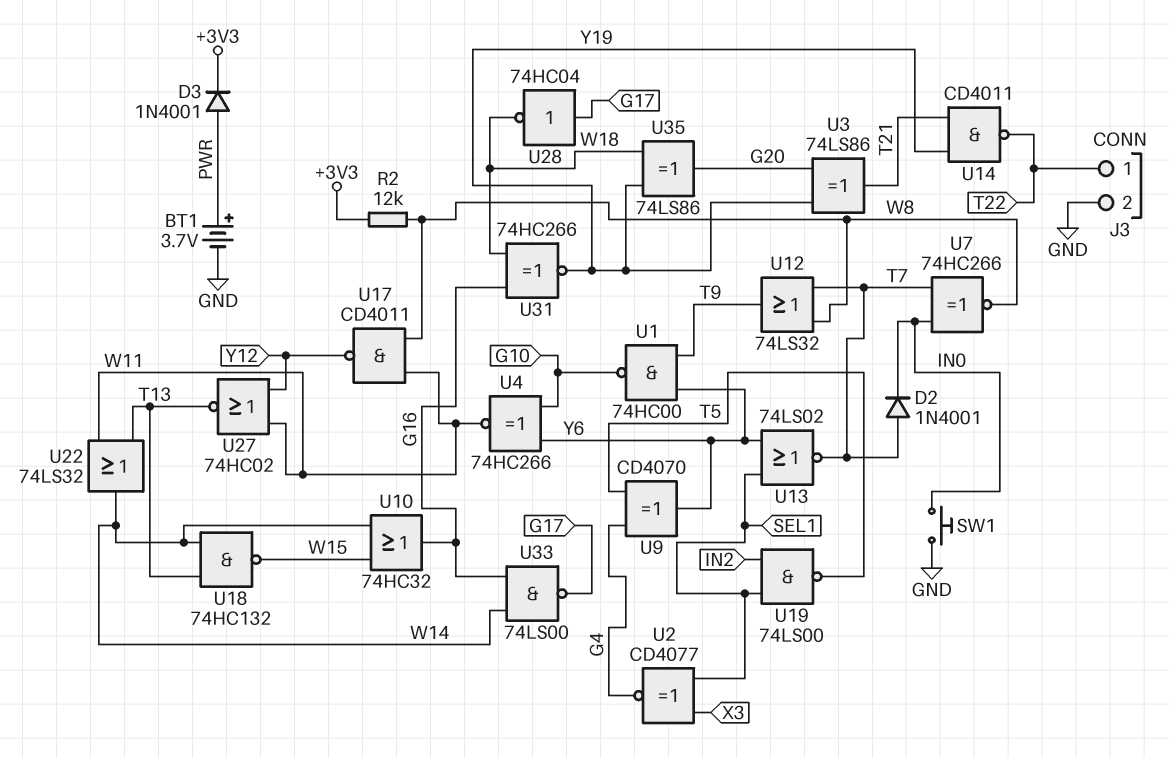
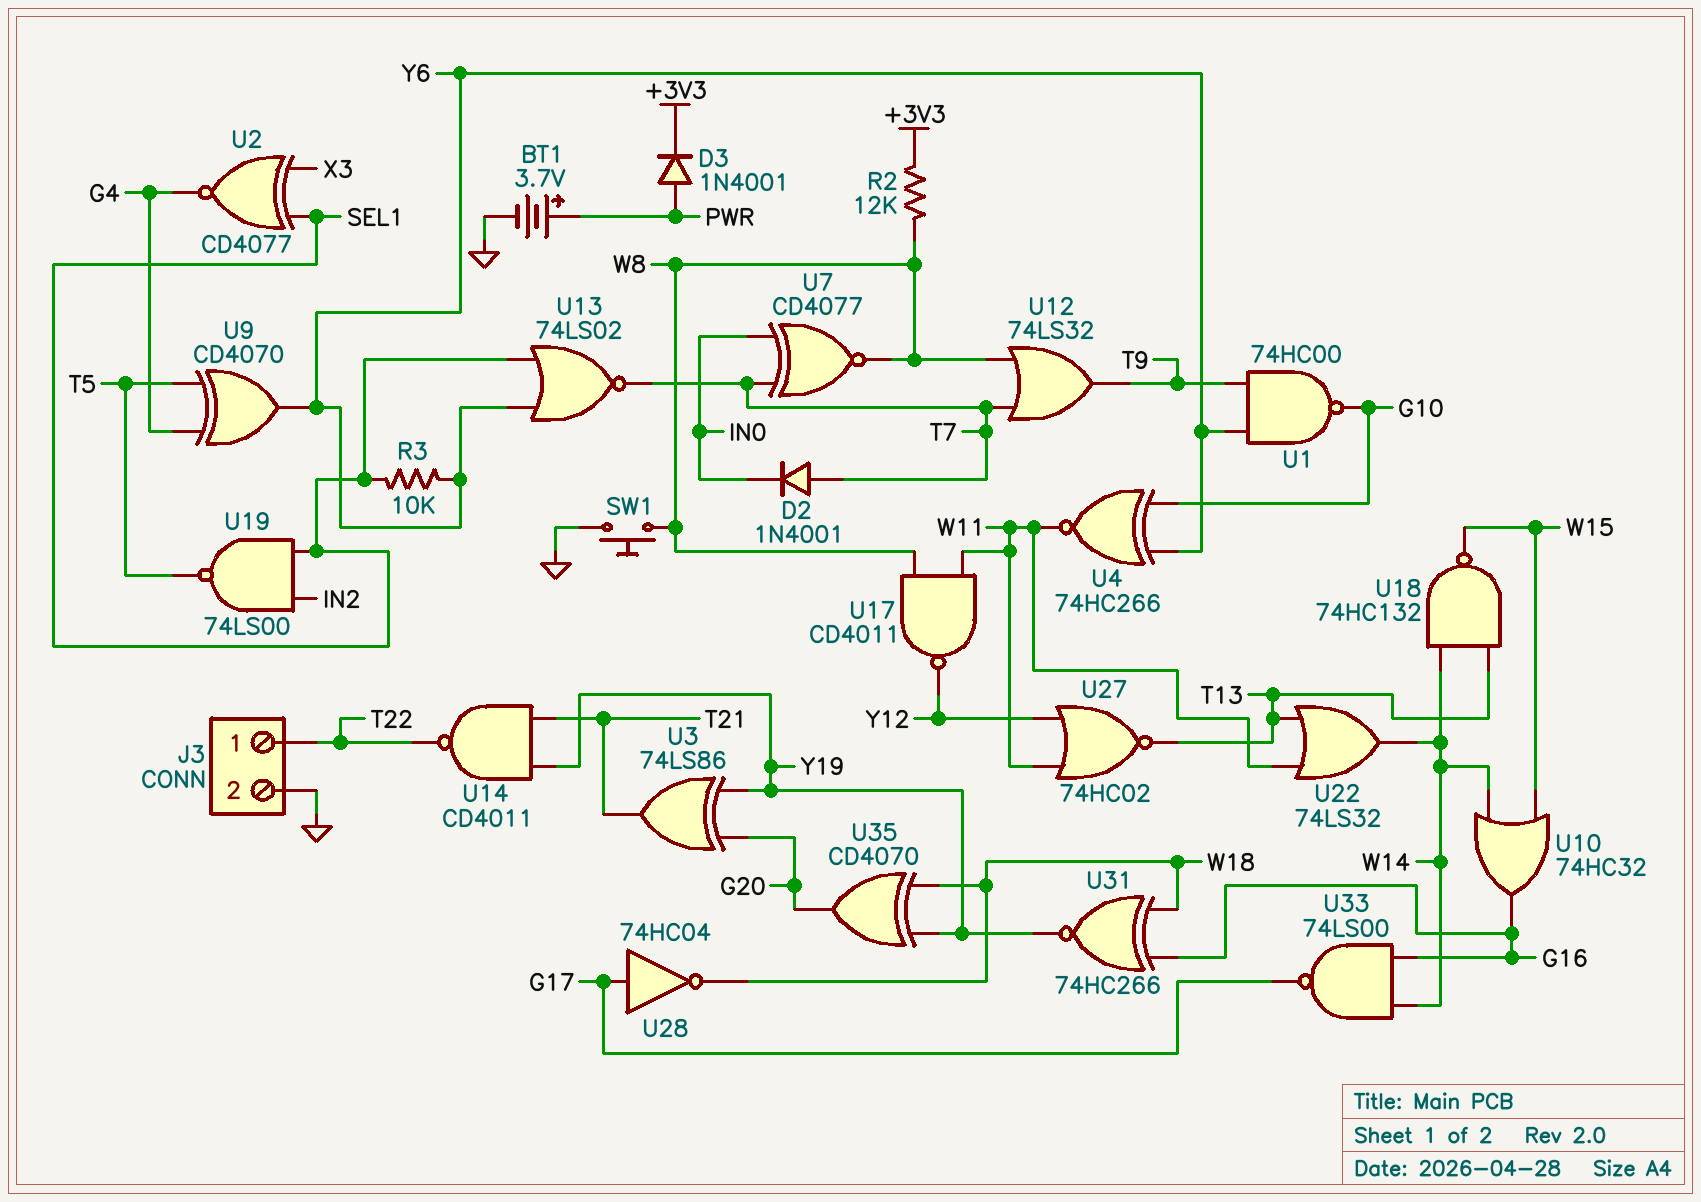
R3: none -> 10k (SEL1, Y6)
SW1: button (GND, IN0) -> button (GND, W8)
U7: XNOR 74HC266 (in IN0, in T7, out W8) -> XNOR CD4077 (in IN0, in T7, out W8)
U35: XOR 74LS86 (in W18, in Y19, out G20) -> XOR CD4070 (in W18, in Y19, out G20)

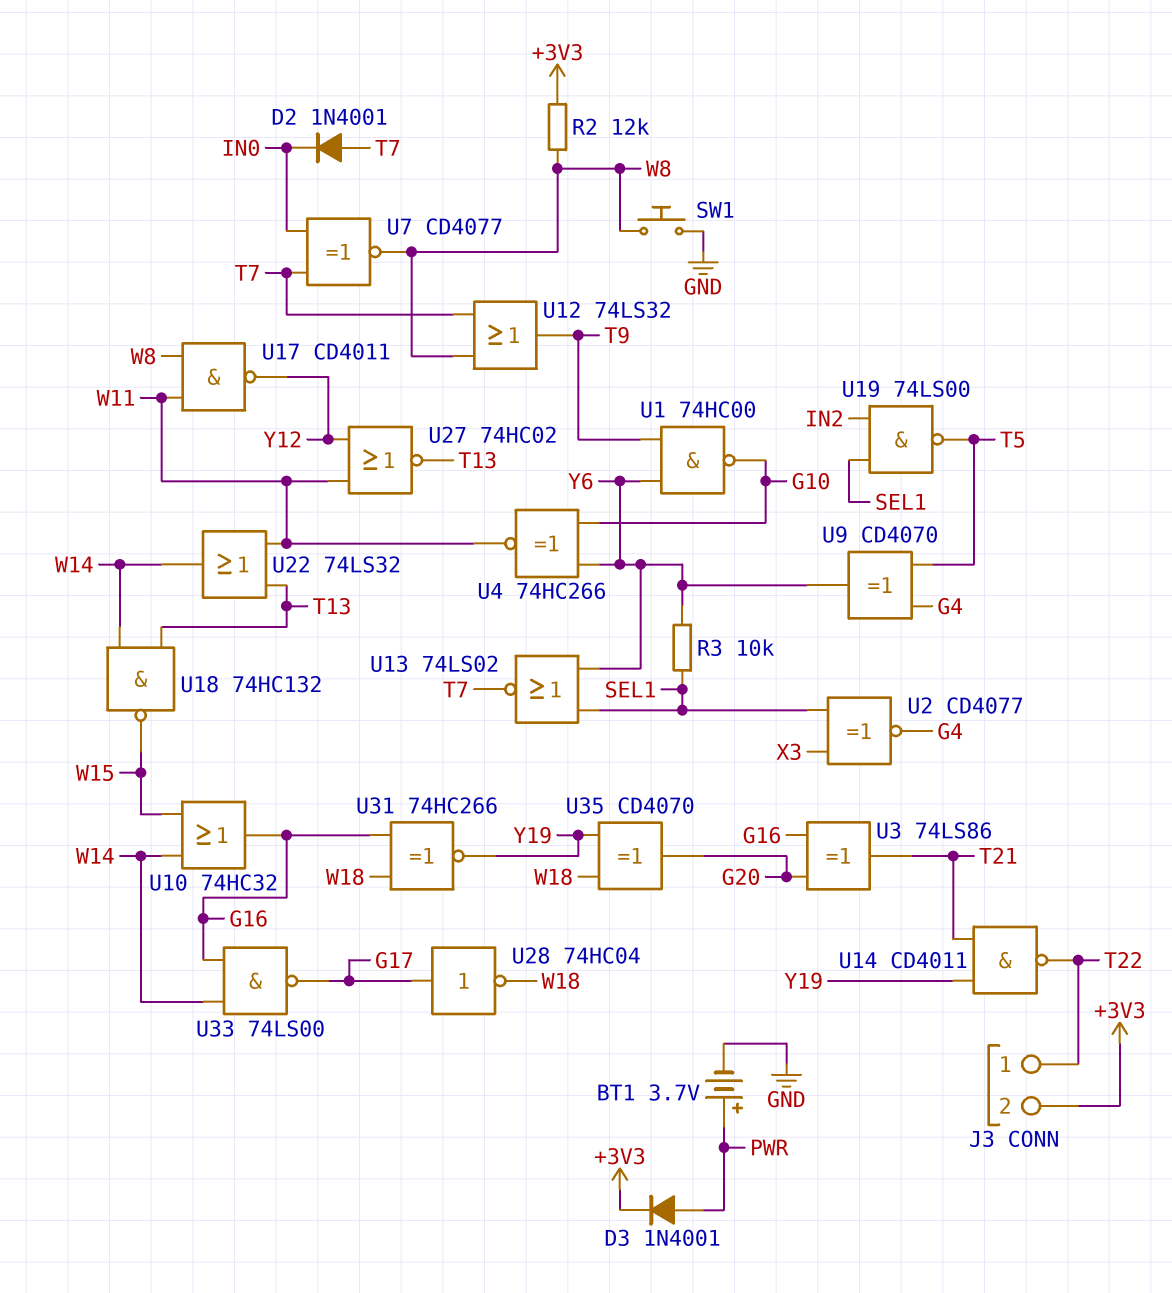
J3 pin 2: GND -> +3V3
U3: XOR 74LS86 (in G20, in Y19, out T21) -> XOR 74LS86 (in G16, in G20, out T21)

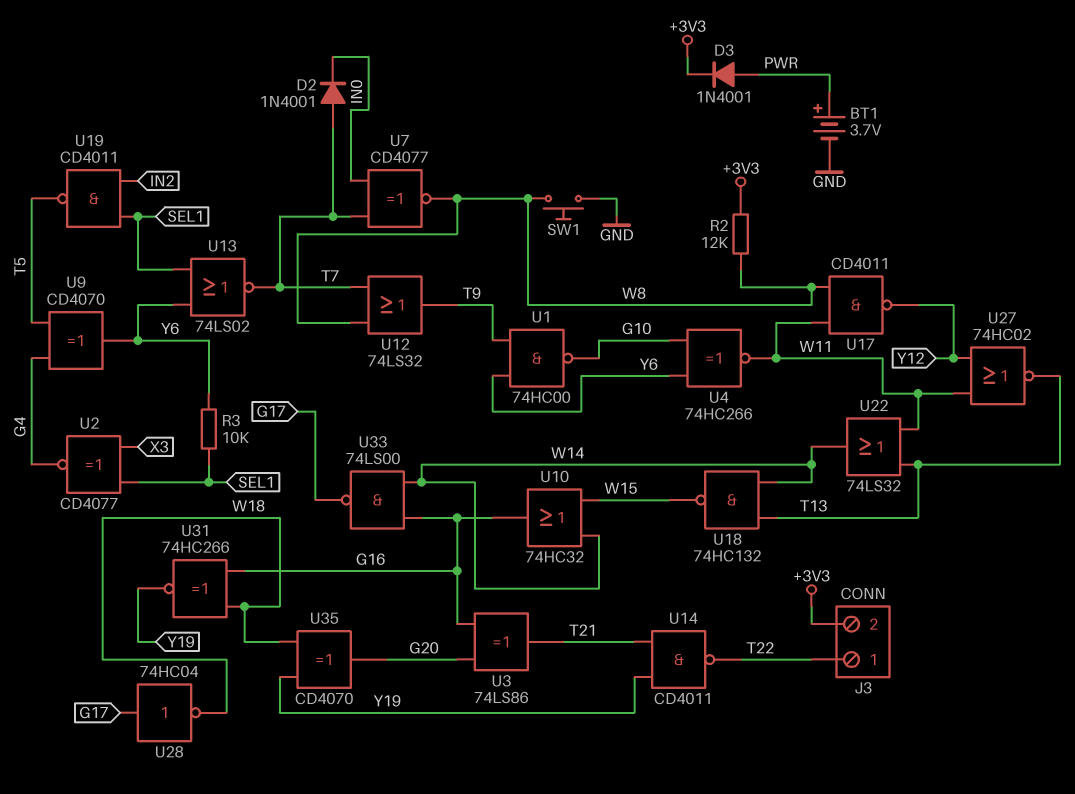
U19: NAND 74LS00 (in IN2, in SEL1, out T5) -> NAND CD4011 (in IN2, in SEL1, out T5)

